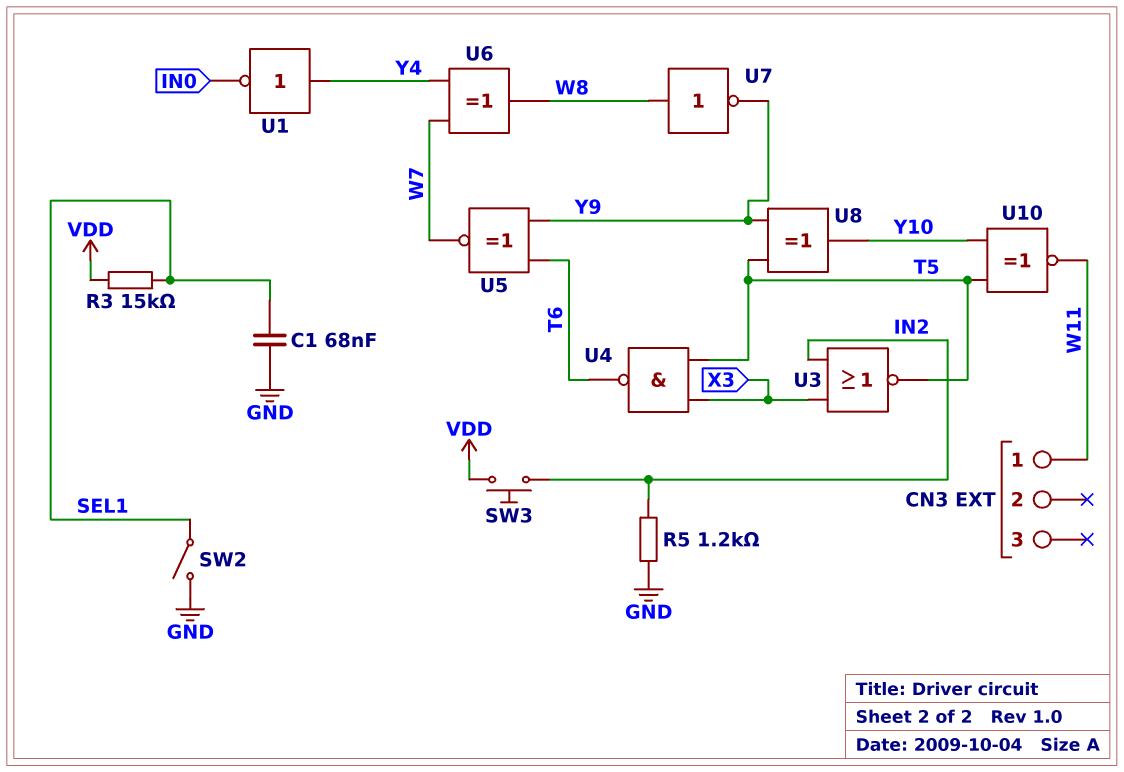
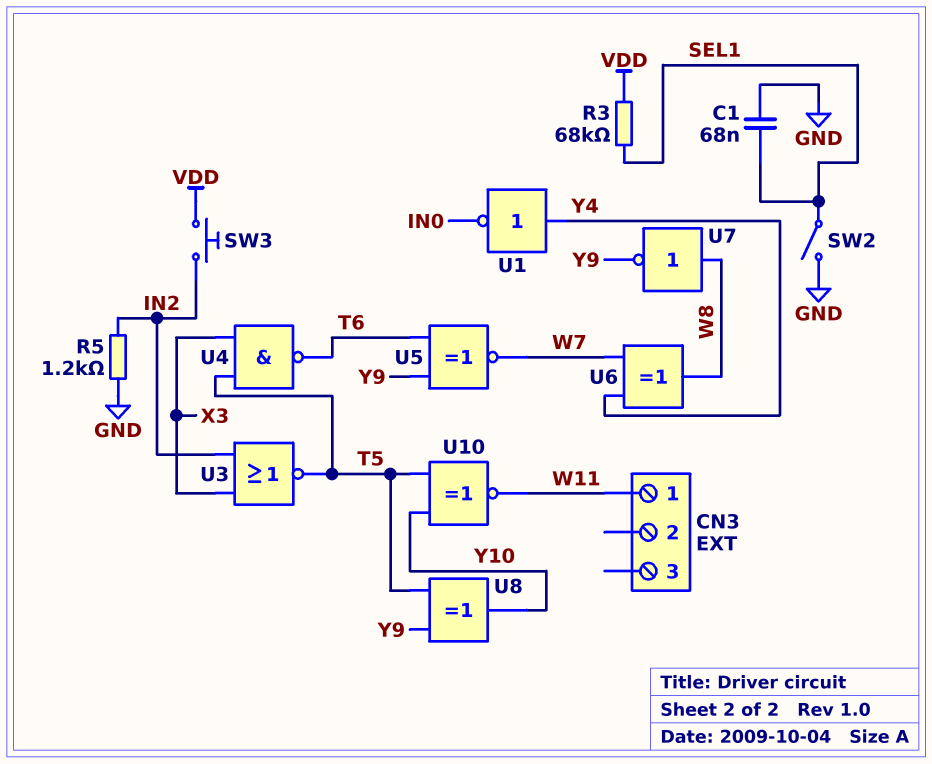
R3: 15k (SEL1, VDD) -> 68k (SEL1, VDD)

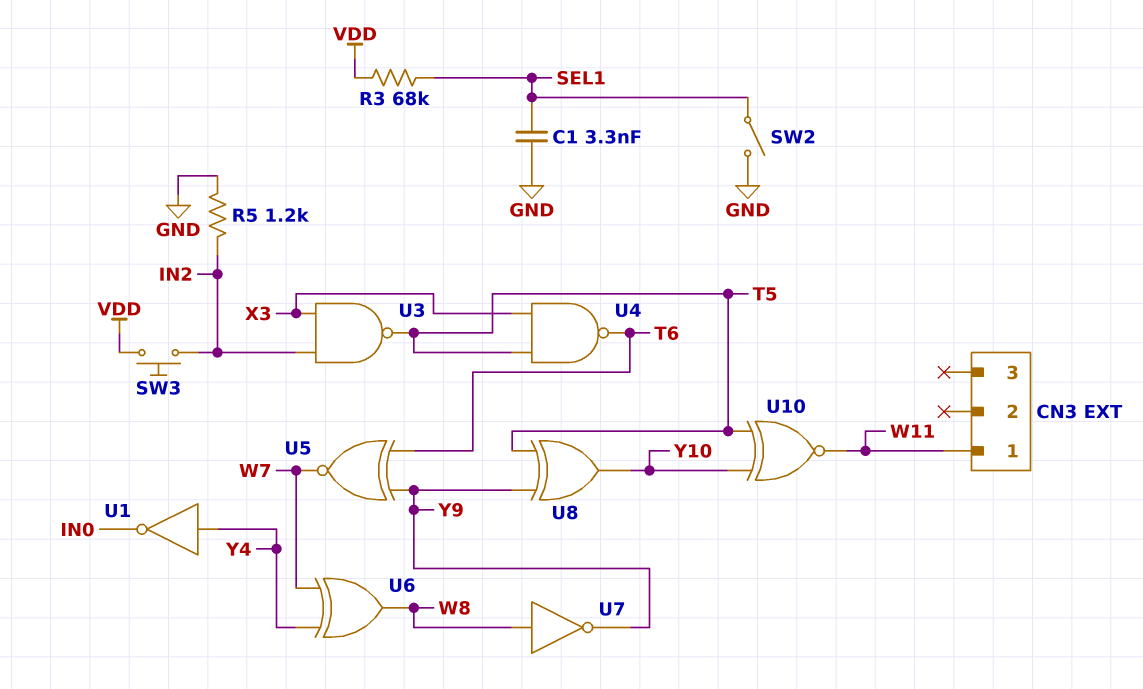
C1: 68nF (GND, SEL1) -> 3.3nF (GND, SEL1)
U3: NOR (in IN2, in X3, out T5) -> NAND (in IN2, in X3, out T5)

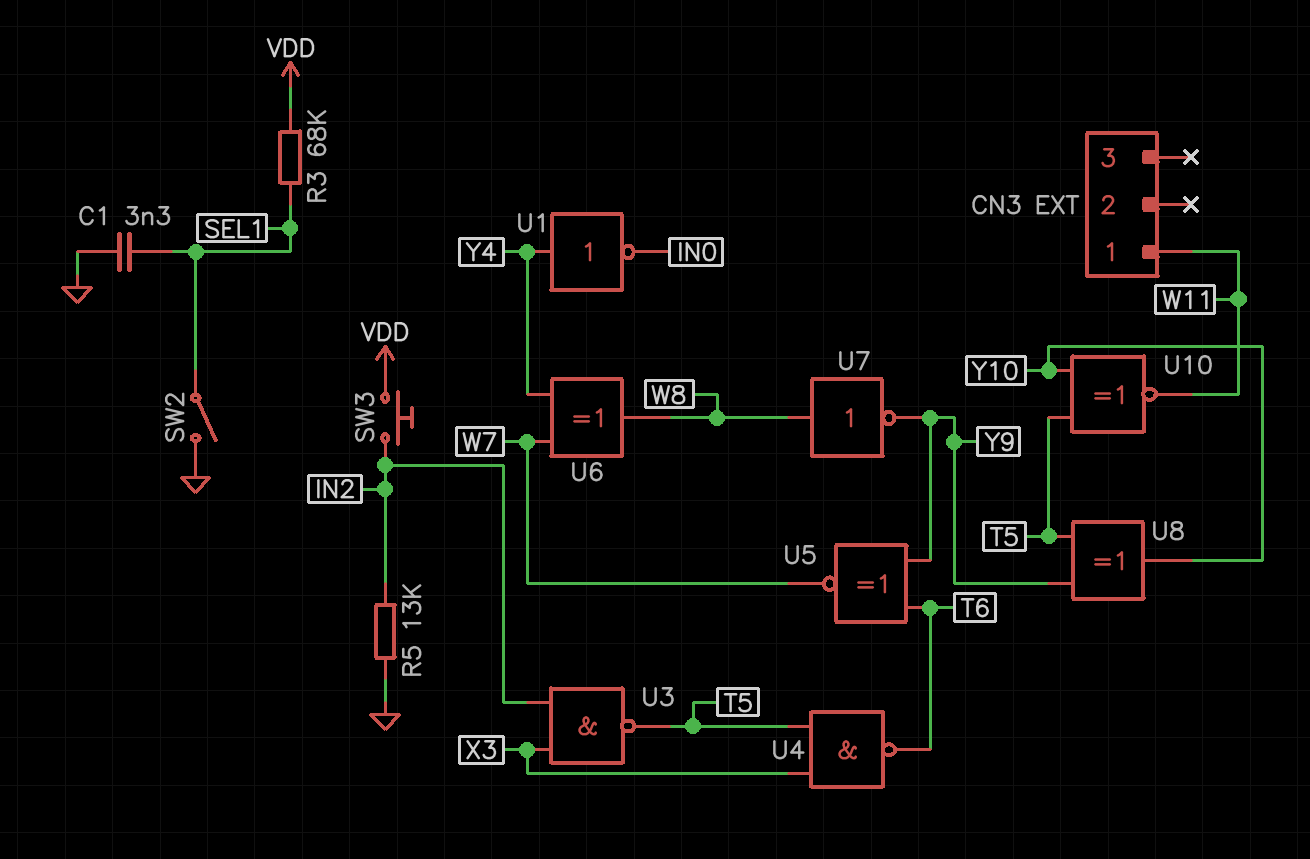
R5: 1.2k (GND, IN2) -> 13k (GND, IN2)

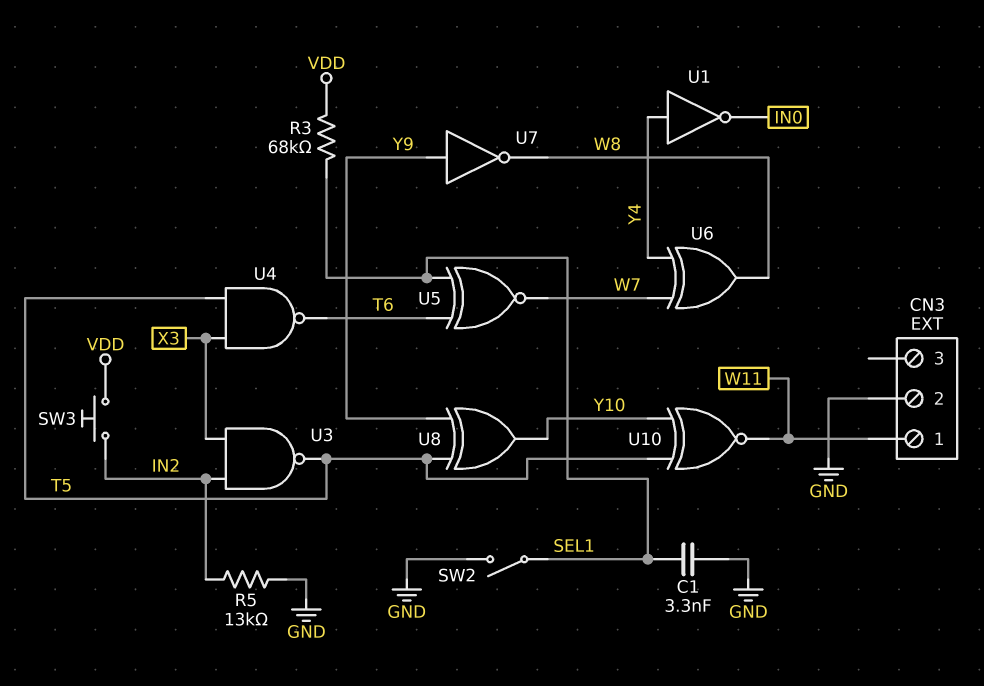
CN3 pin 2: none -> GND
U5: XNOR (in T6, in Y9, out W7) -> XNOR (in SEL1, in T6, out W7)
U7: NOT (in W8, out Y9) -> NOT (in Y9, out W8)

